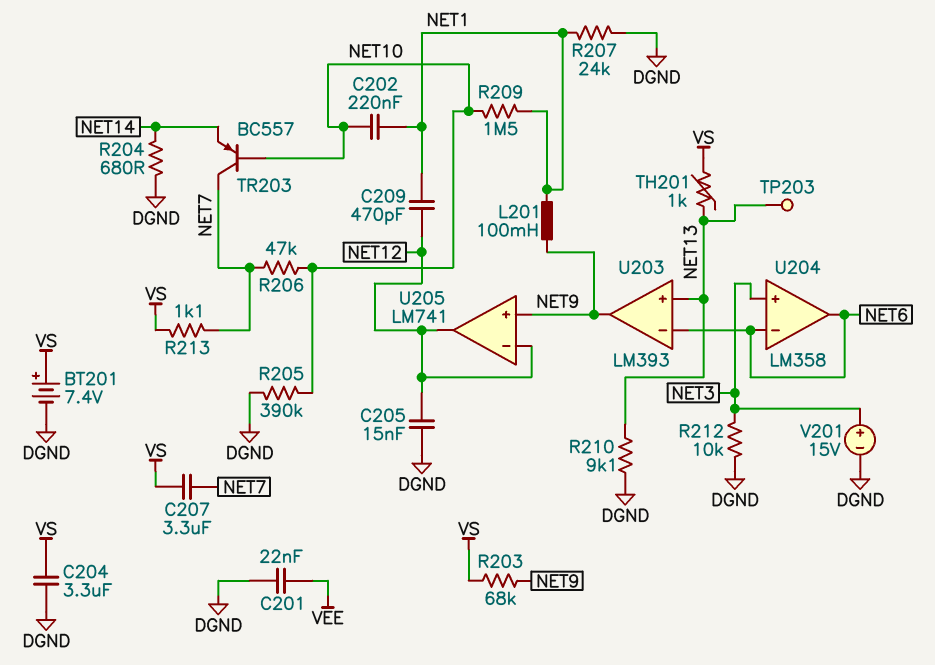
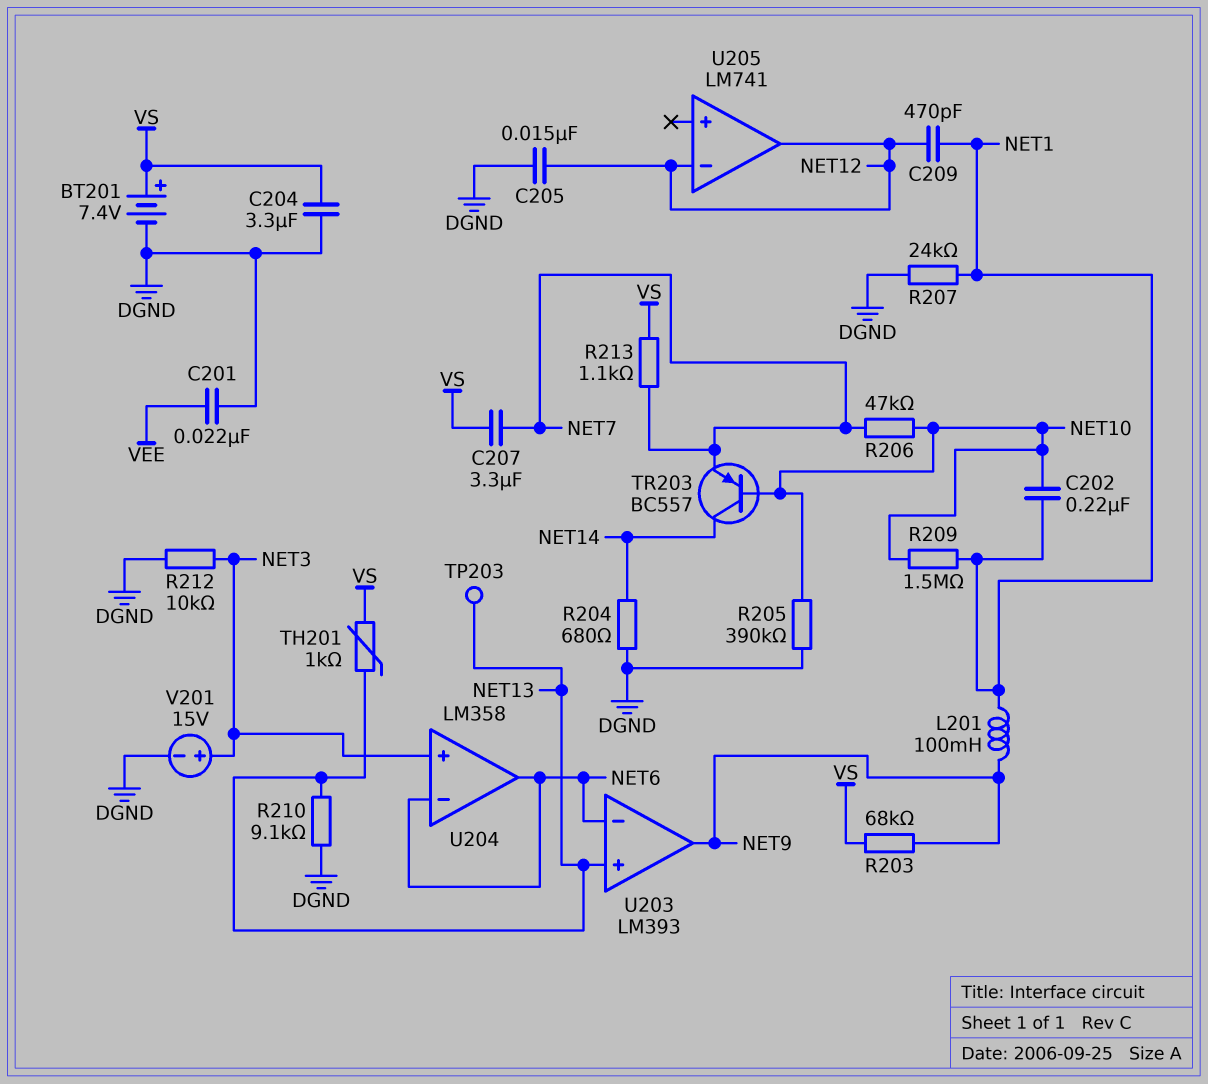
TR203: PNP BC557 (B NET10, C NET7, E NET14) -> PNP BC557 (B NET10, C NET14, E NET7)
U205 pin in+: NET9 -> none

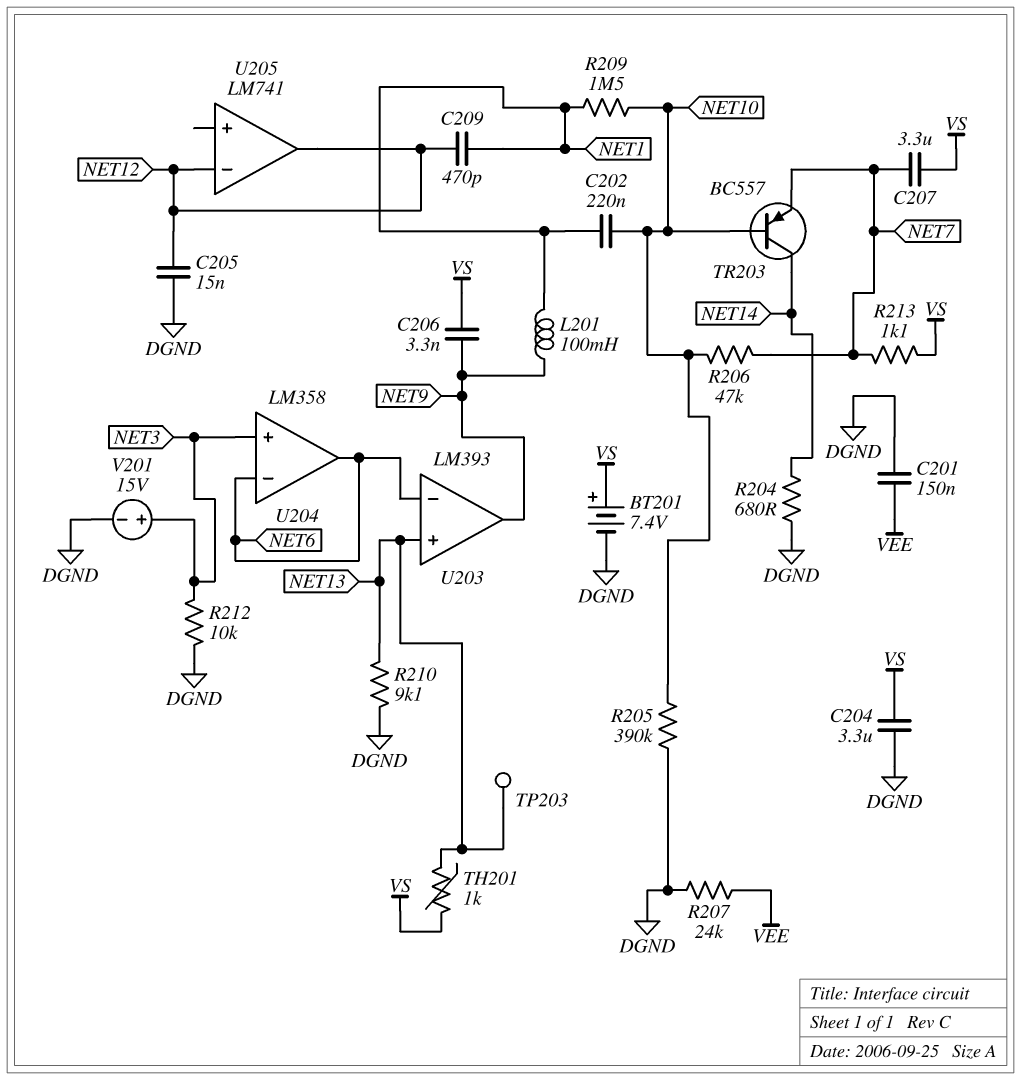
C201: 22nF (DGND, VEE) -> 150nF (DGND, VEE)
C206: none -> 3.3nF (NET9, VS)
R203: 68k (NET9, VS) -> none
R207: 24k (DGND, NET1) -> 24k (DGND, VEE)

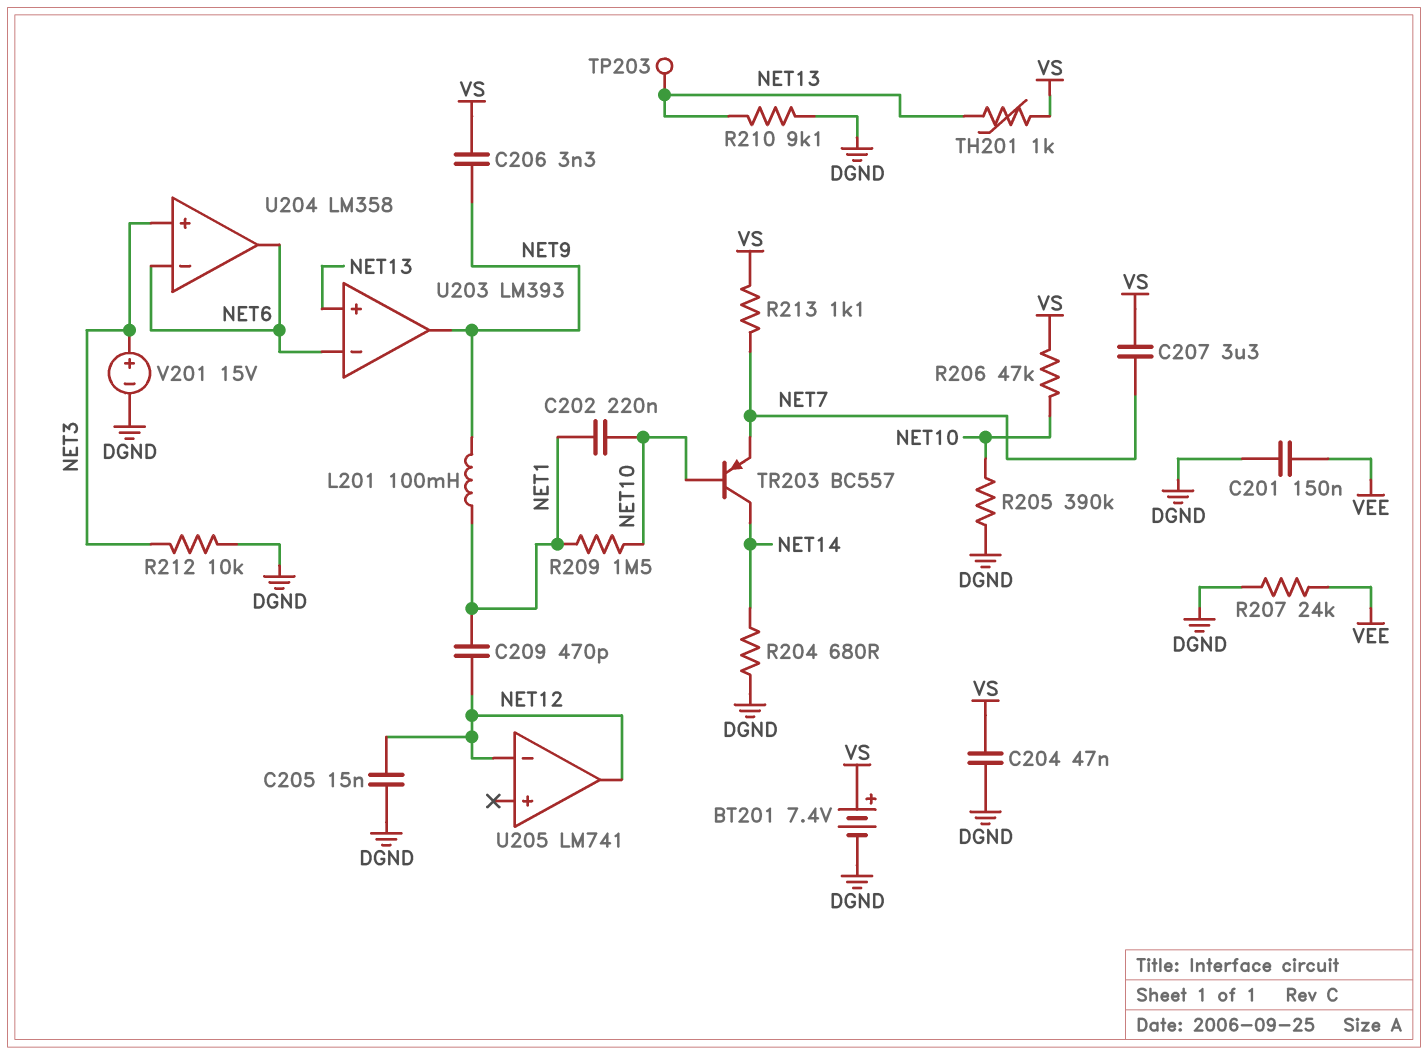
C204: 3.3uF (DGND, VS) -> 47nF (DGND, VS)
R206: 47k (NET7, NET10) -> 47k (NET10, VS)

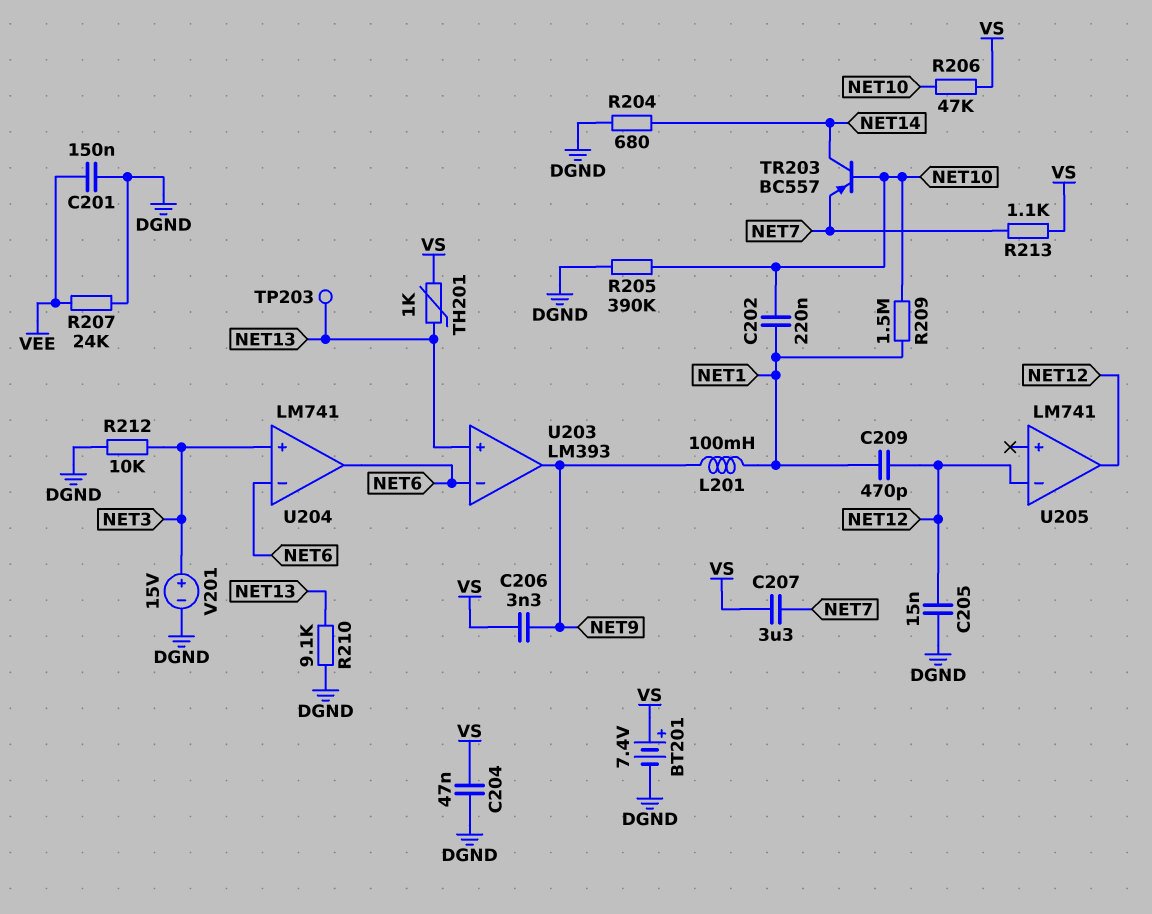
U204: LM358 -> LM741

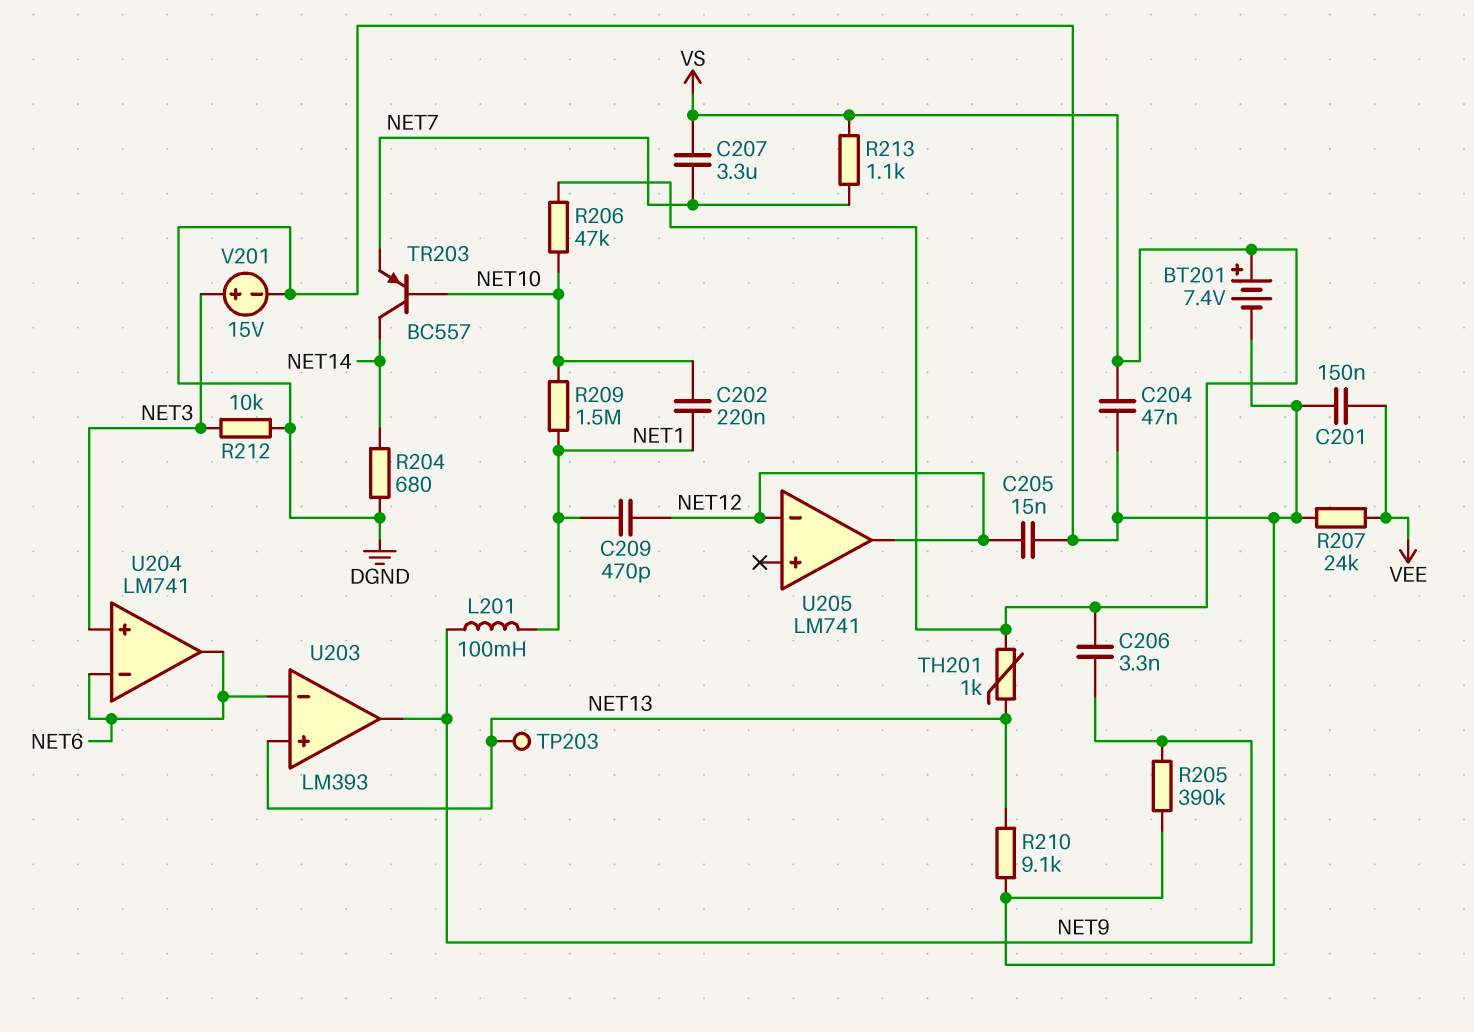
R205: 390k (DGND, NET10) -> 390k (DGND, NET9)

